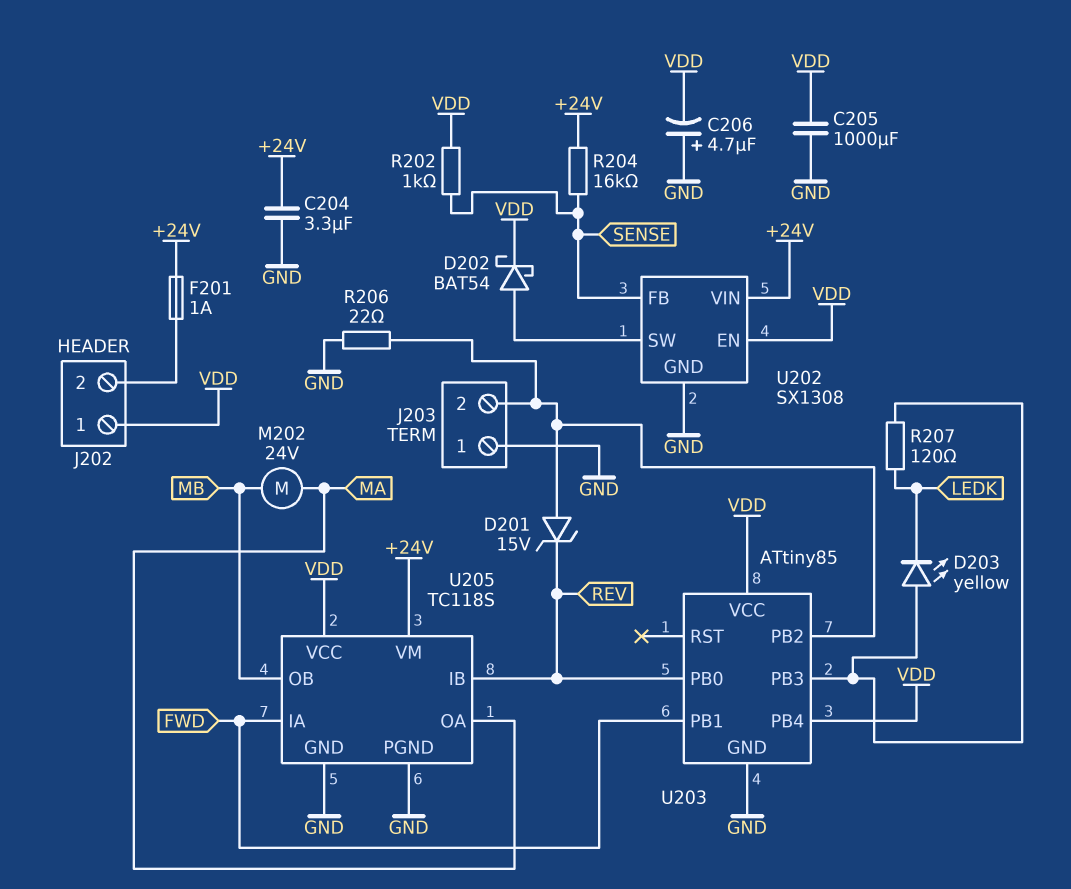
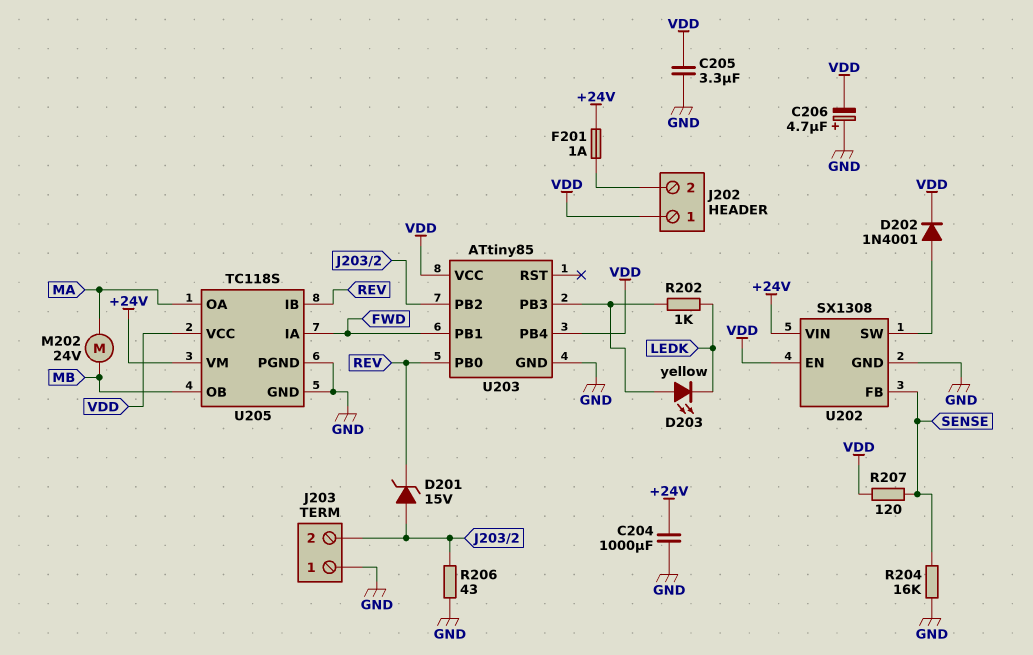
C204: 3.3uF (+24V, GND) -> 1000uF (+24V, GND)
C205: 1000uF (GND, VDD) -> 3.3uF (GND, VDD)
D202: schottky BAT54 (A U202/SW, K VDD) -> diode 1N4001 (A U202/SW, K VDD)
R202: 1k (SENSE, VDD) -> 1k (LEDK, U203/PB3)
R204: 16k (+24V, SENSE) -> 16k (GND, SENSE)
R206: 22 (GND, J203/2) -> 43 (GND, J203/2)
R207: 120 (LEDK, U203/PB3) -> 120 (SENSE, VDD)

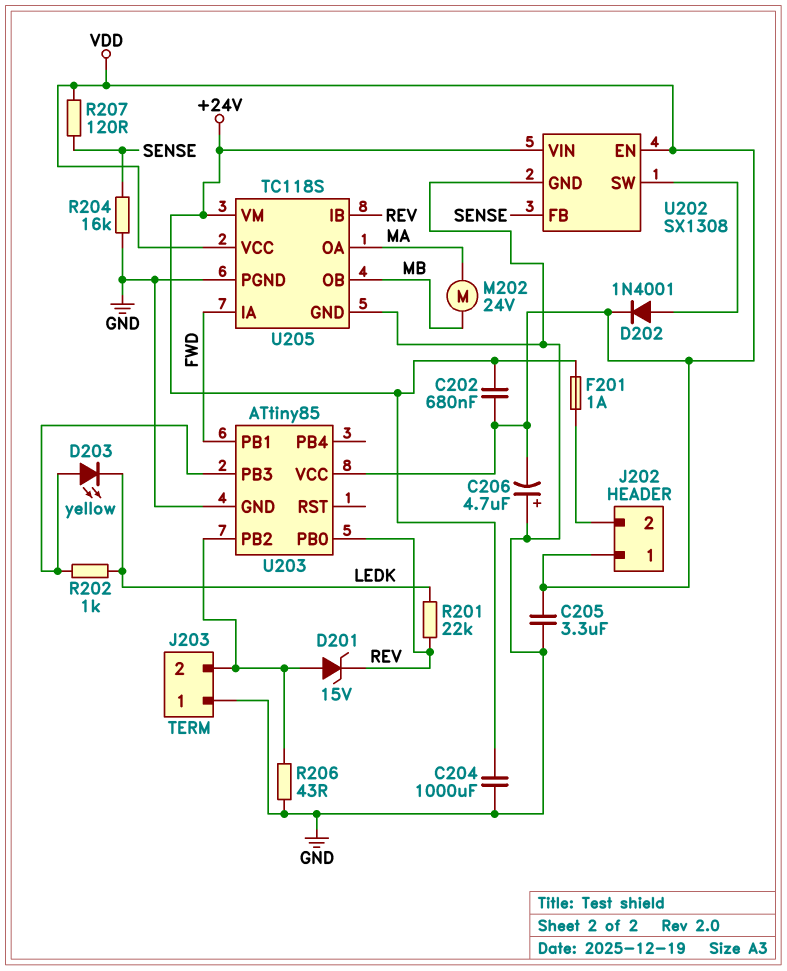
C202: none -> 680nF (+24V, VDD)
R201: none -> 22k (LEDK, REV)
U203 pin PB4: VDD -> none

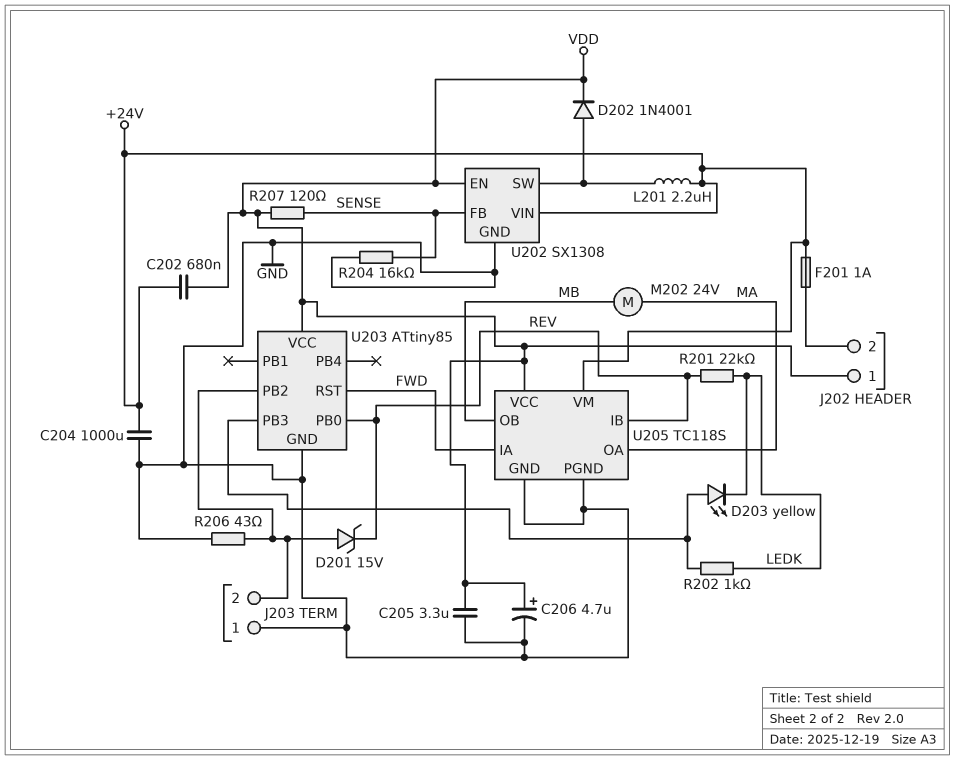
C206: 4.7uF (plus GND, minus VDD) -> 4.7uF (plus VDD, minus GND)
L201: none -> 2.2uH (+24V, U202/SW)
U203 pin PB1: FWD -> none
U203 pin RST: none -> FWD

